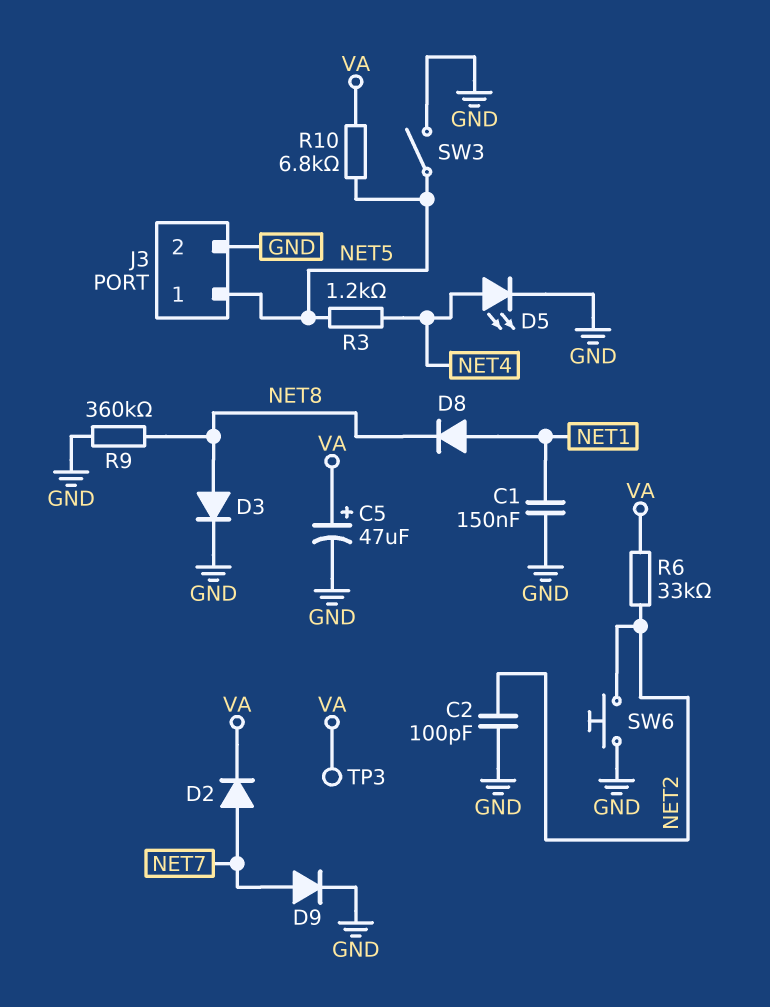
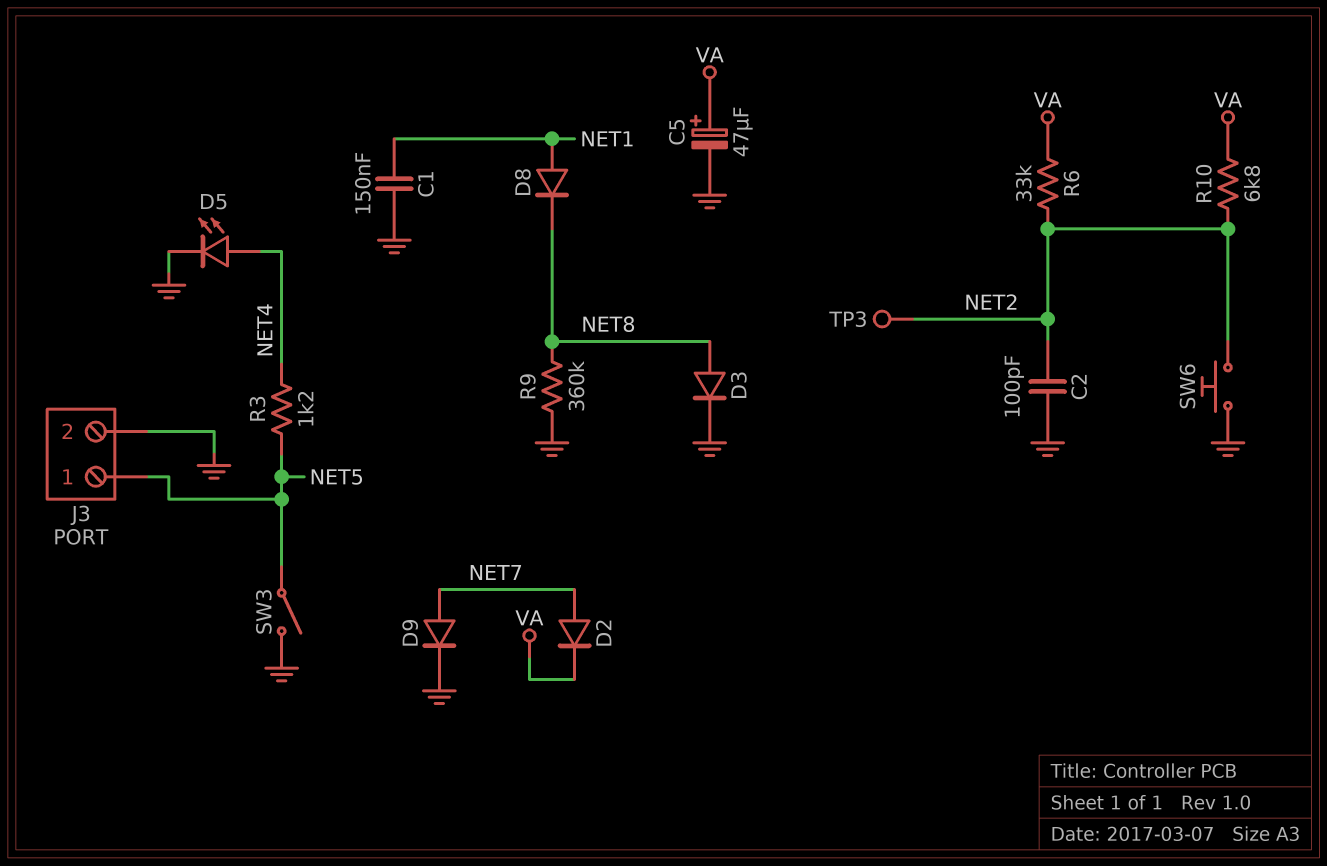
R10: 6.8k (NET5, VA) -> 6.8k (NET2, VA)
TP3: test point (VA) -> test point (NET2)

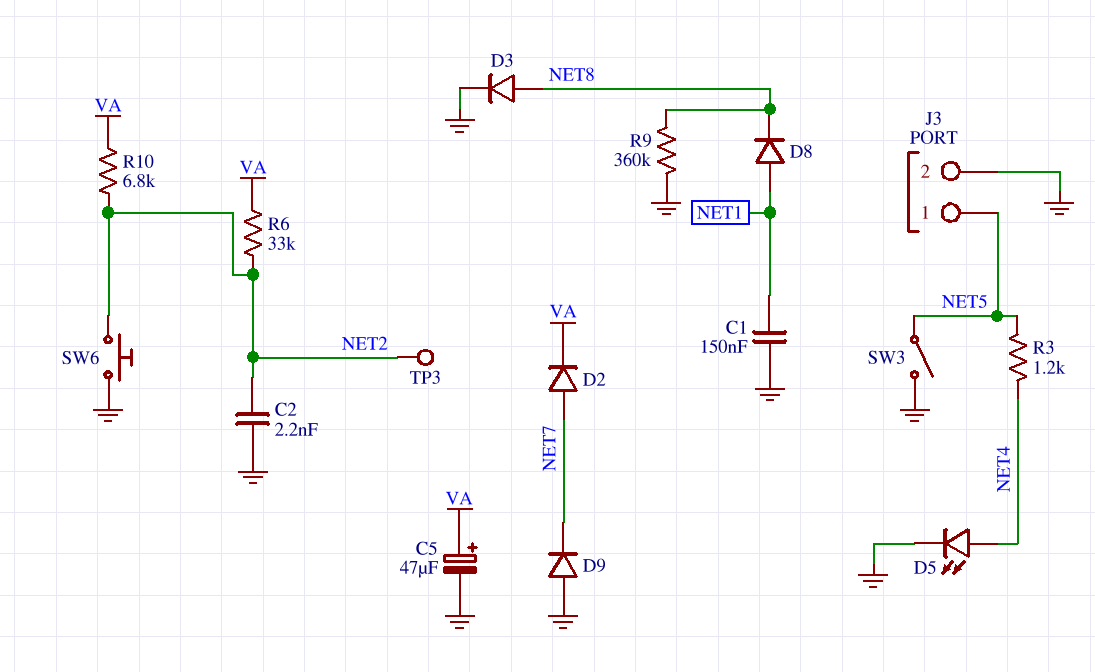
C2: 100pF (GND, NET2) -> 2.2nF (GND, NET2)
D9: diode (A NET7, K GND) -> diode (A GND, K NET7)

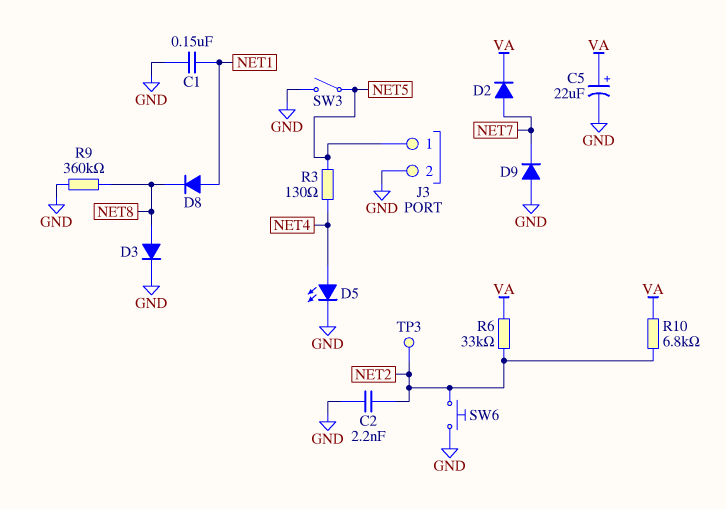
C5: 47uF (plus VA, minus GND) -> 22uF (plus VA, minus GND)
R3: 1.2k (NET4, NET5) -> 130 (NET4, NET5)

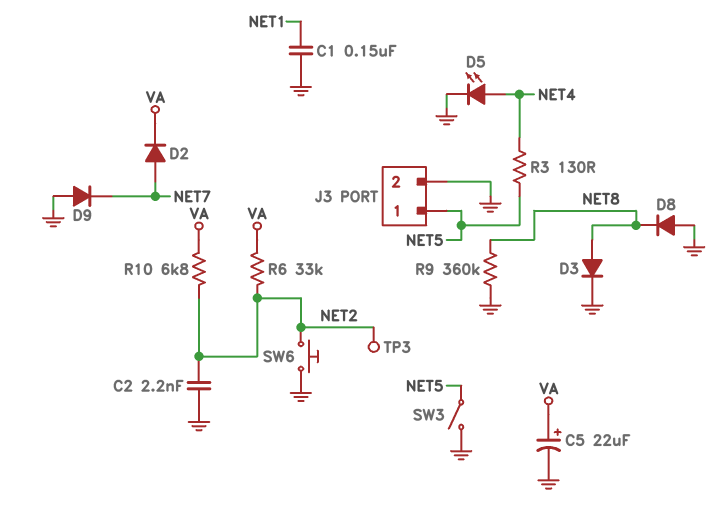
D8: diode (A NET1, K NET8) -> diode (A GND, K NET8)

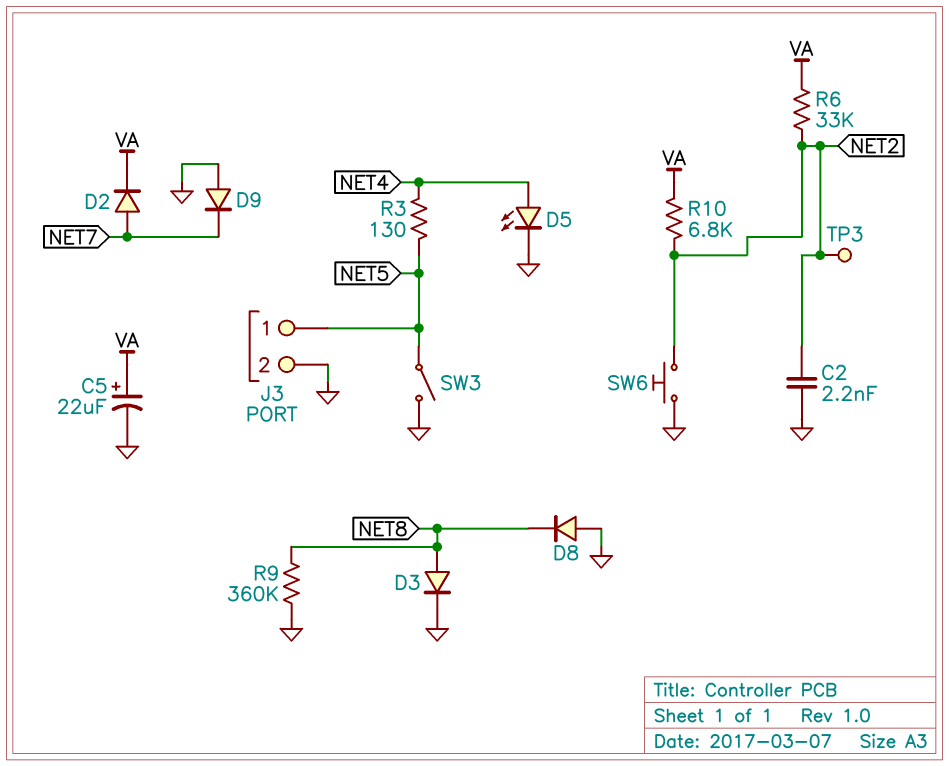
C1: 150nF (GND, NET1) -> none

